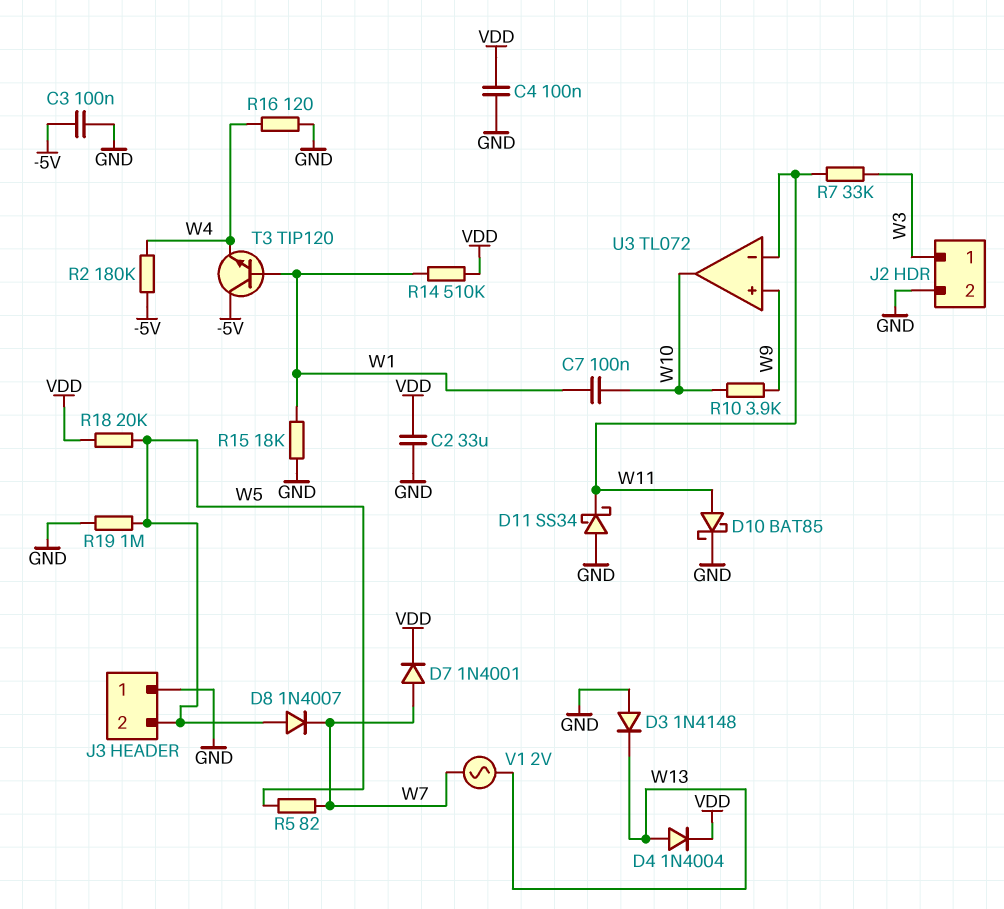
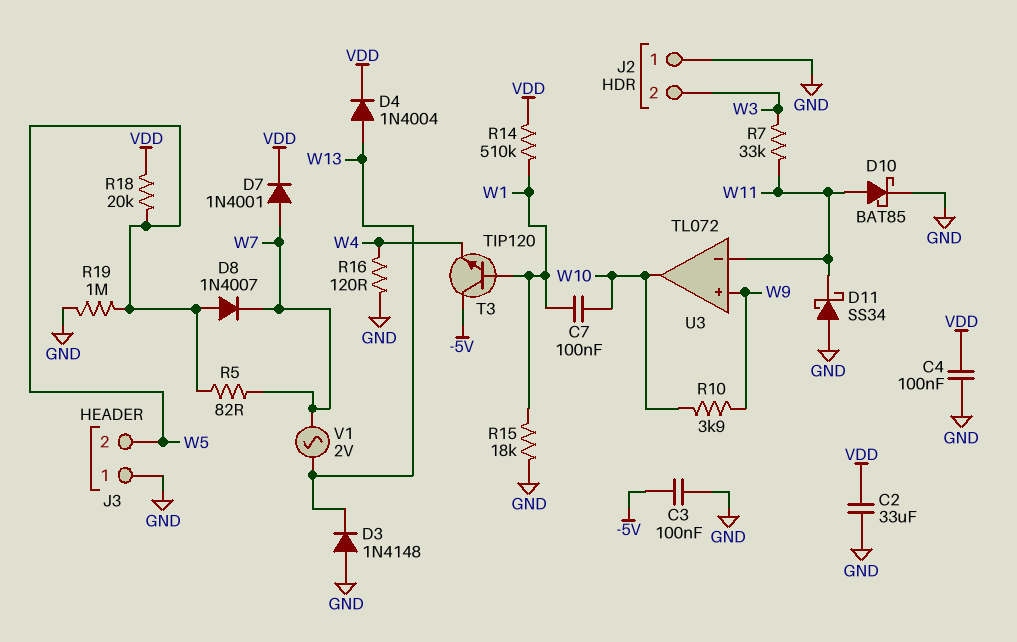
J2 pin 1: W3 -> GND
J2 pin 2: GND -> W3
R2: 180k (-5V, W4) -> none

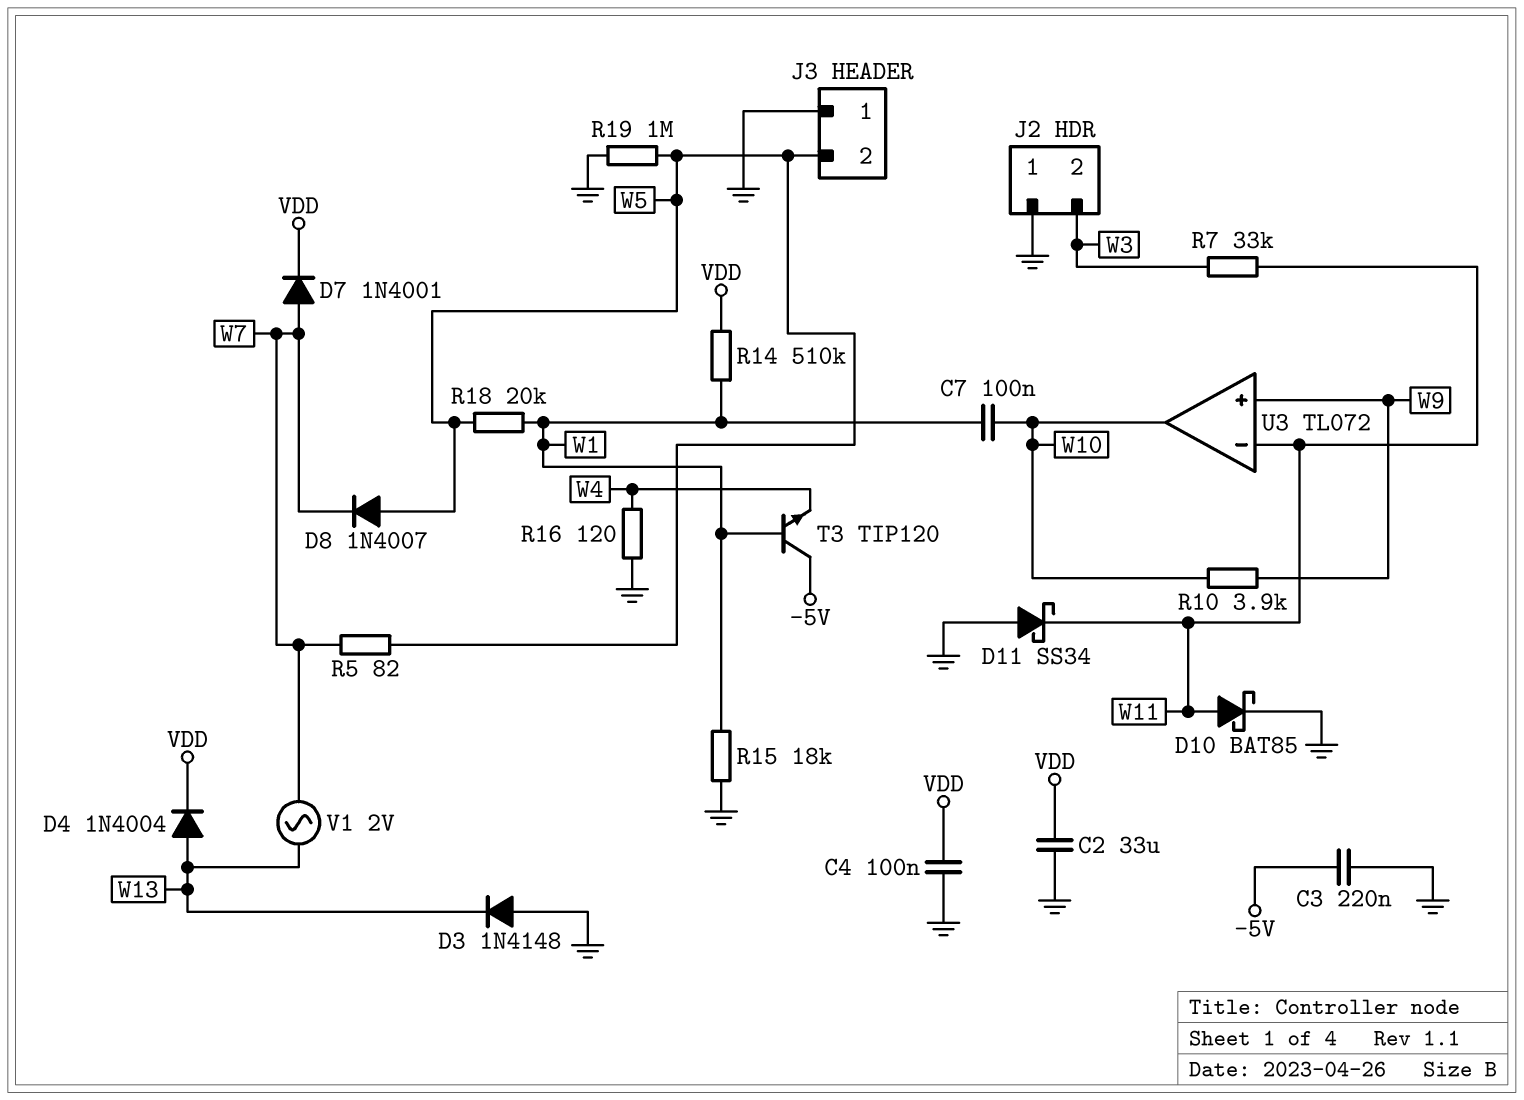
C3: 100nF (-5V, GND) -> 220nF (-5V, GND)
R18: 20k (VDD, W5) -> 20k (W1, W5)

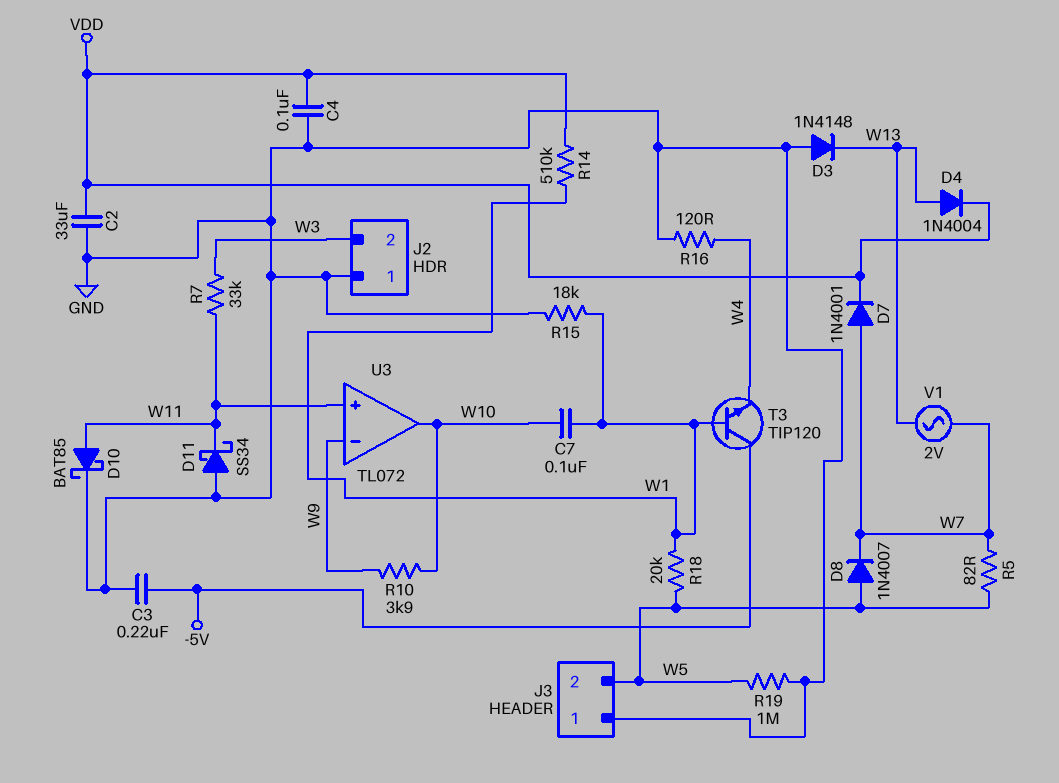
U3 pin in+: W9 -> W11
U3 pin in-: W11 -> W9

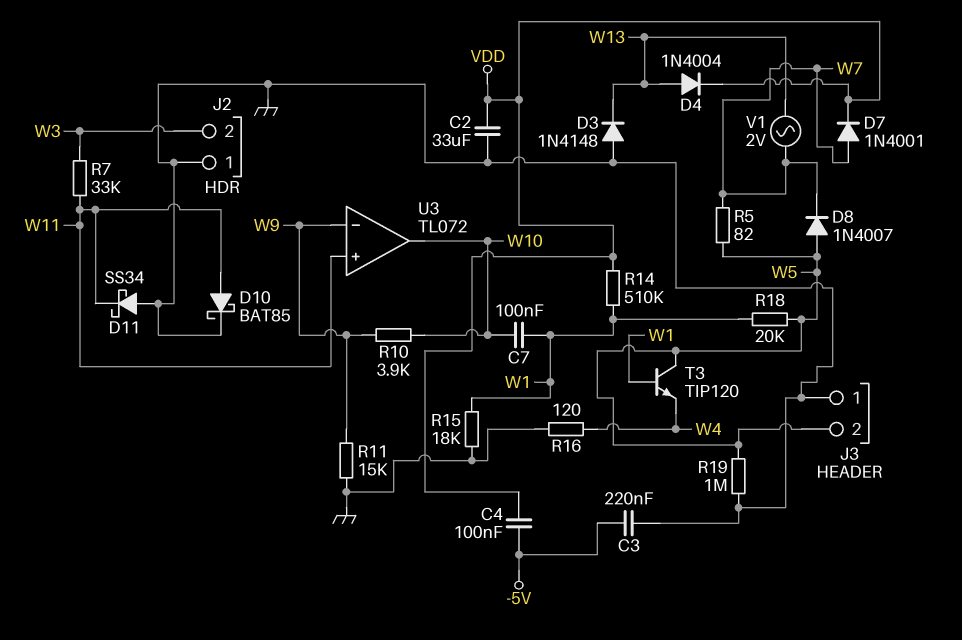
C4: 100nF (GND, VDD) -> 100nF (-5V, VDD)
R11: none -> 15k (GND, W9)
T3: NPN TIP120 (B W1, C -5V, E W4) -> NPN TIP120 (B W1, C W5, E W4)

